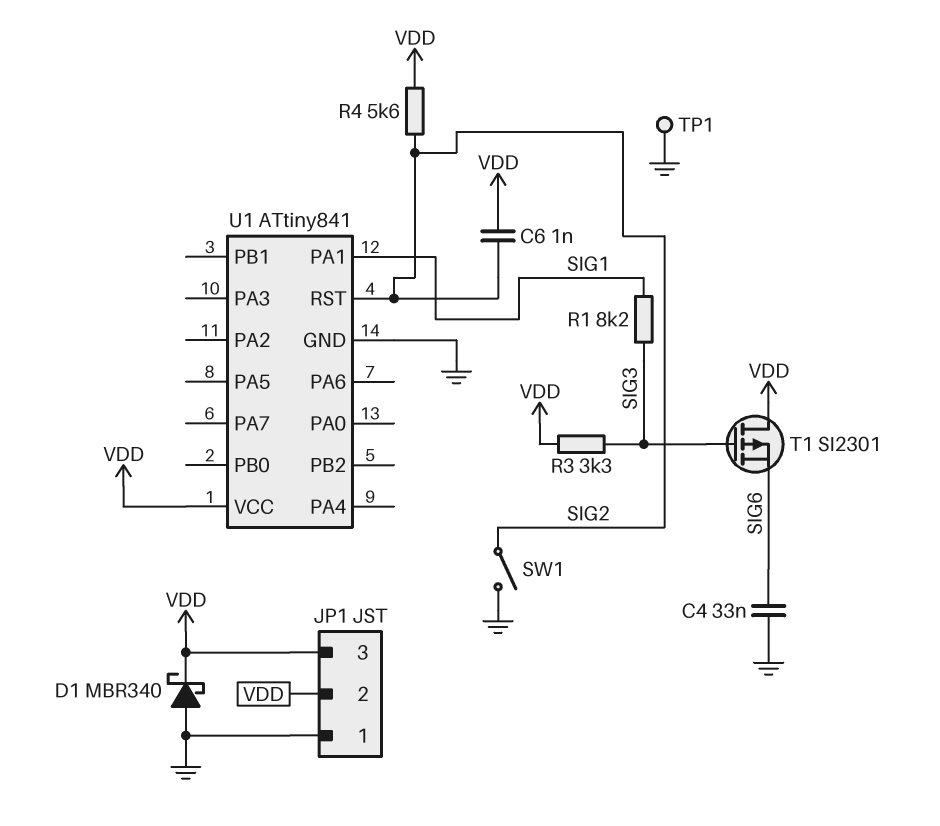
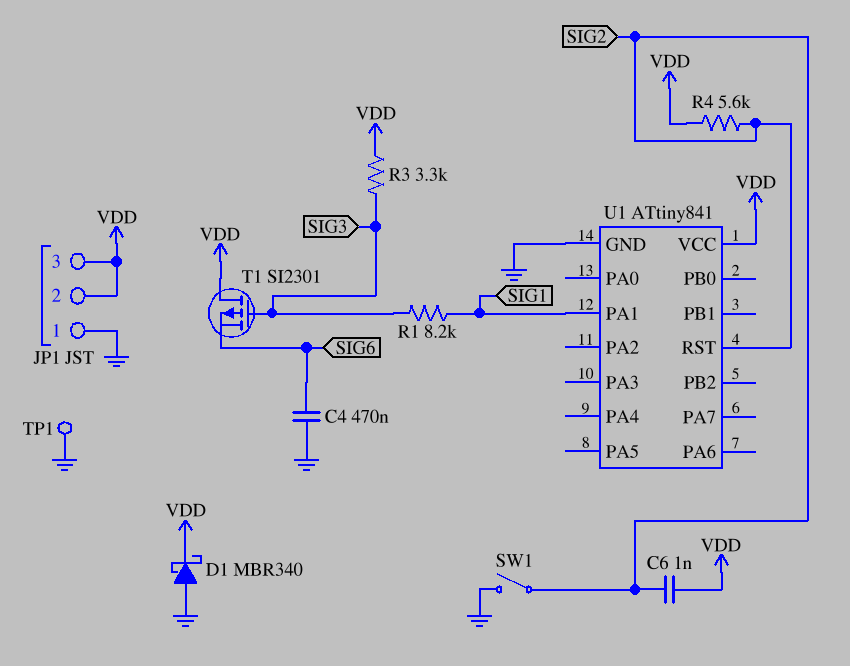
C4: 33nF (GND, SIG6) -> 470nF (GND, SIG6)

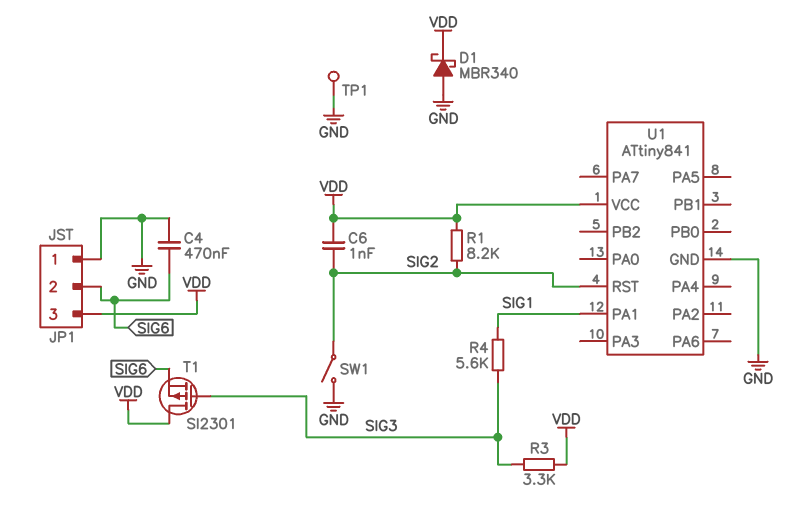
JP1 pin 2: VDD -> SIG6
R1: 8.2k (SIG1, SIG3) -> 8.2k (SIG2, VDD)
R4: 5.6k (SIG2, VDD) -> 5.6k (SIG1, SIG3)

